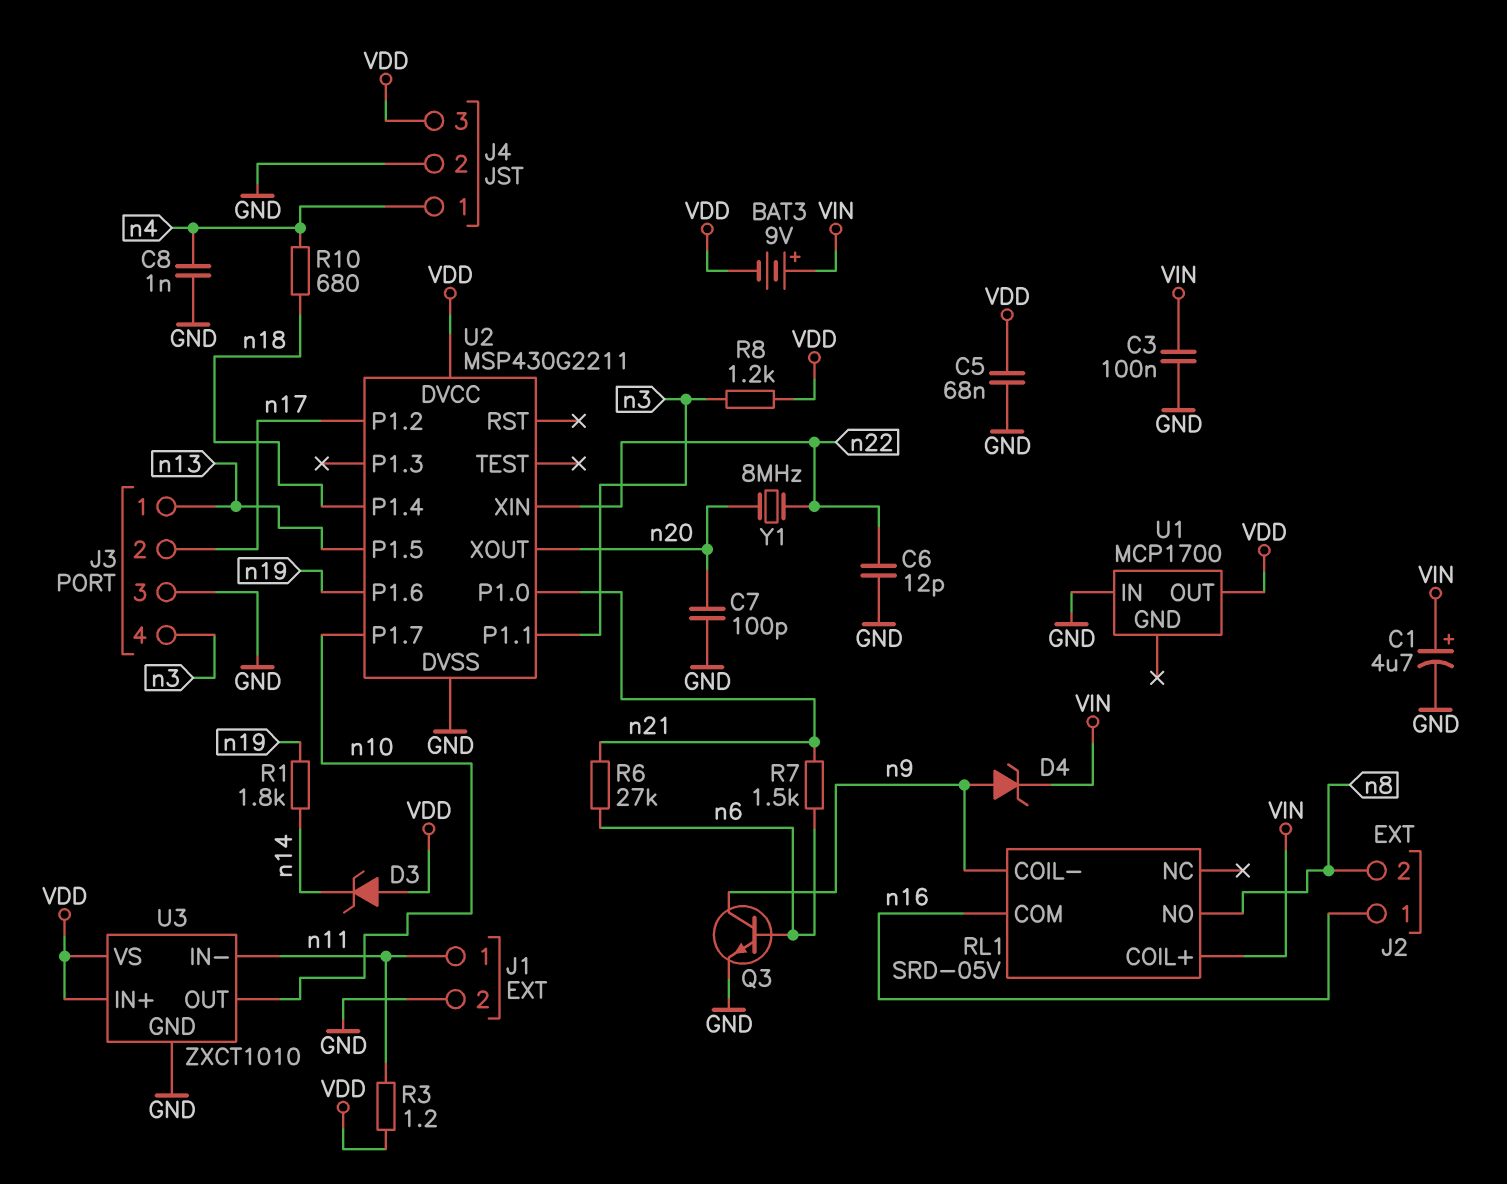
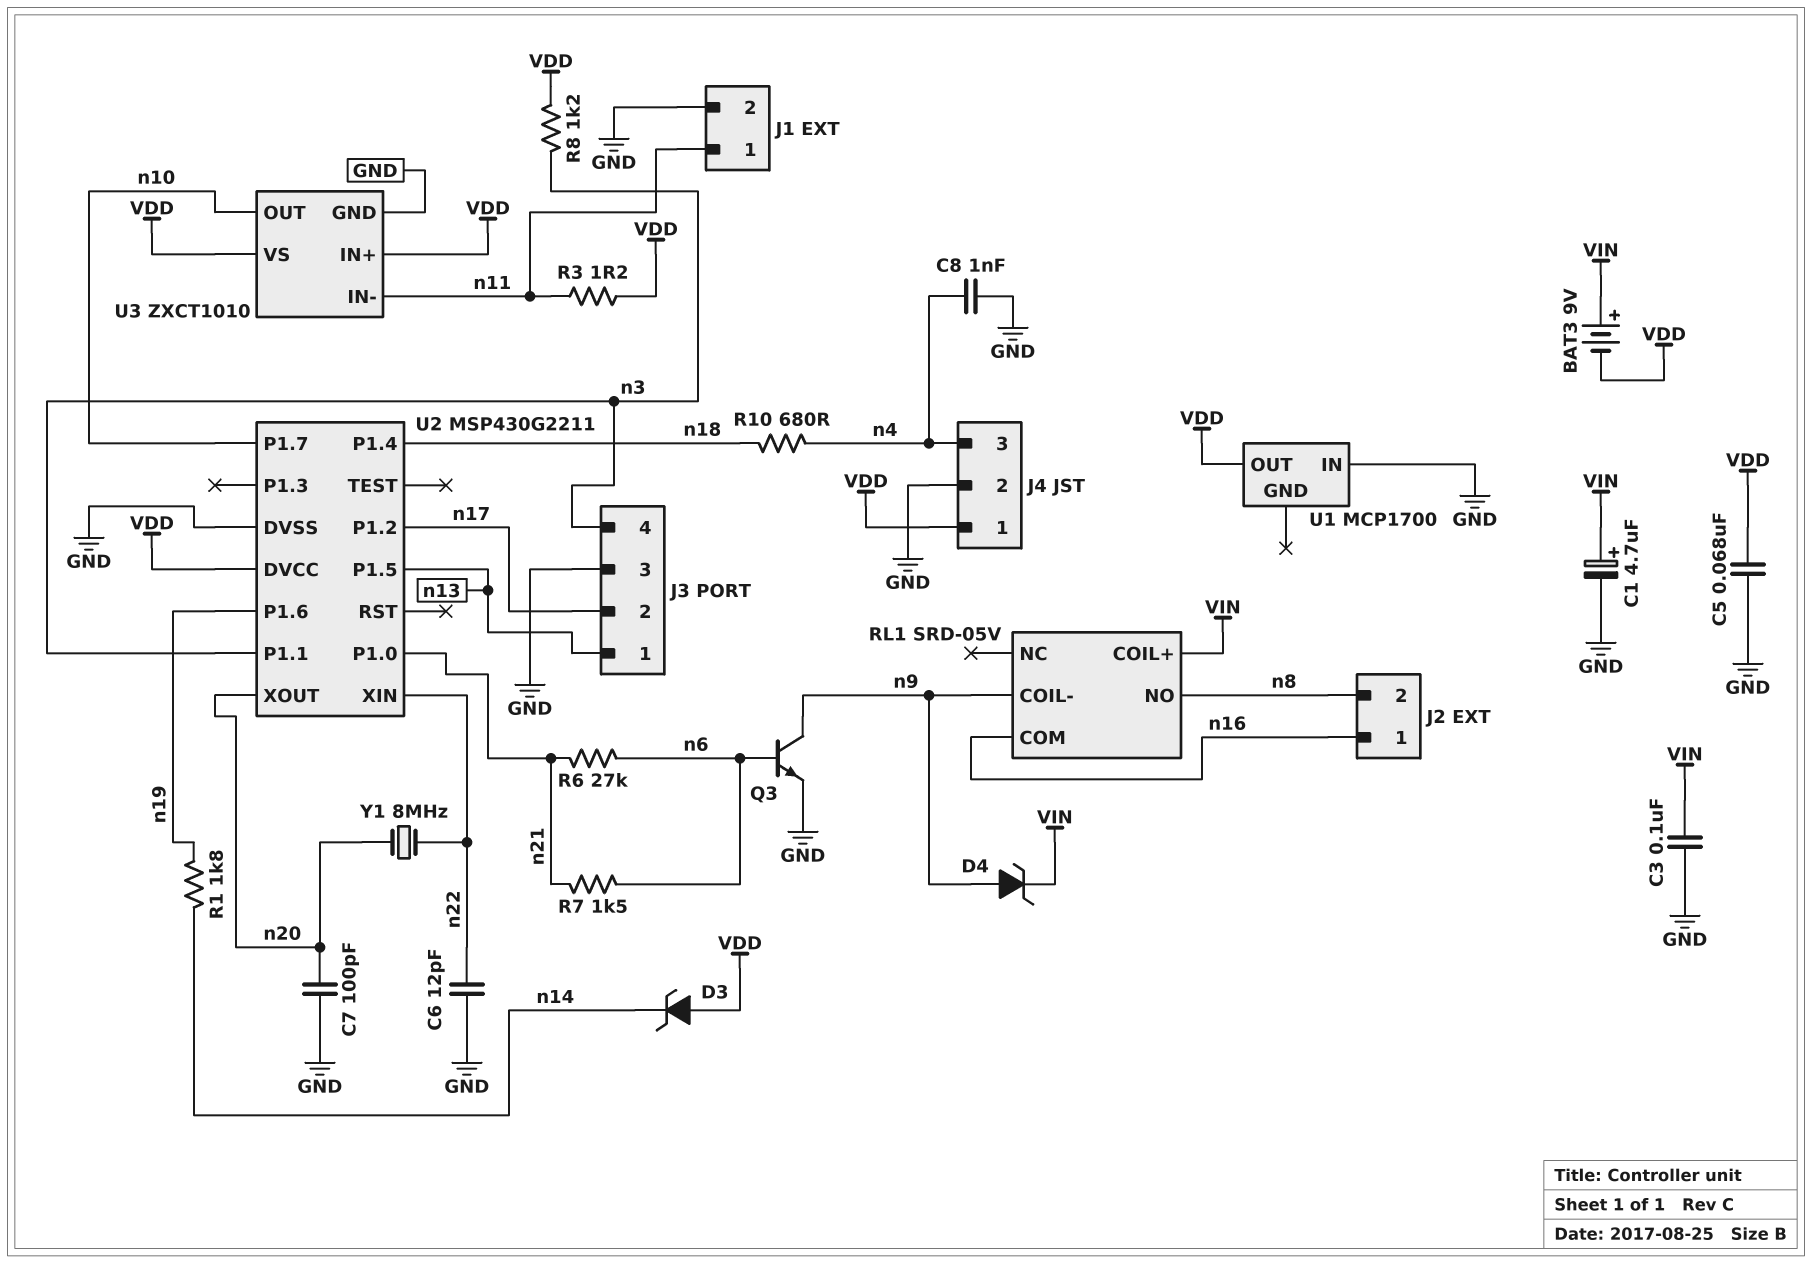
J4 pin 1: n4 -> VDD
J4 pin 3: VDD -> n4

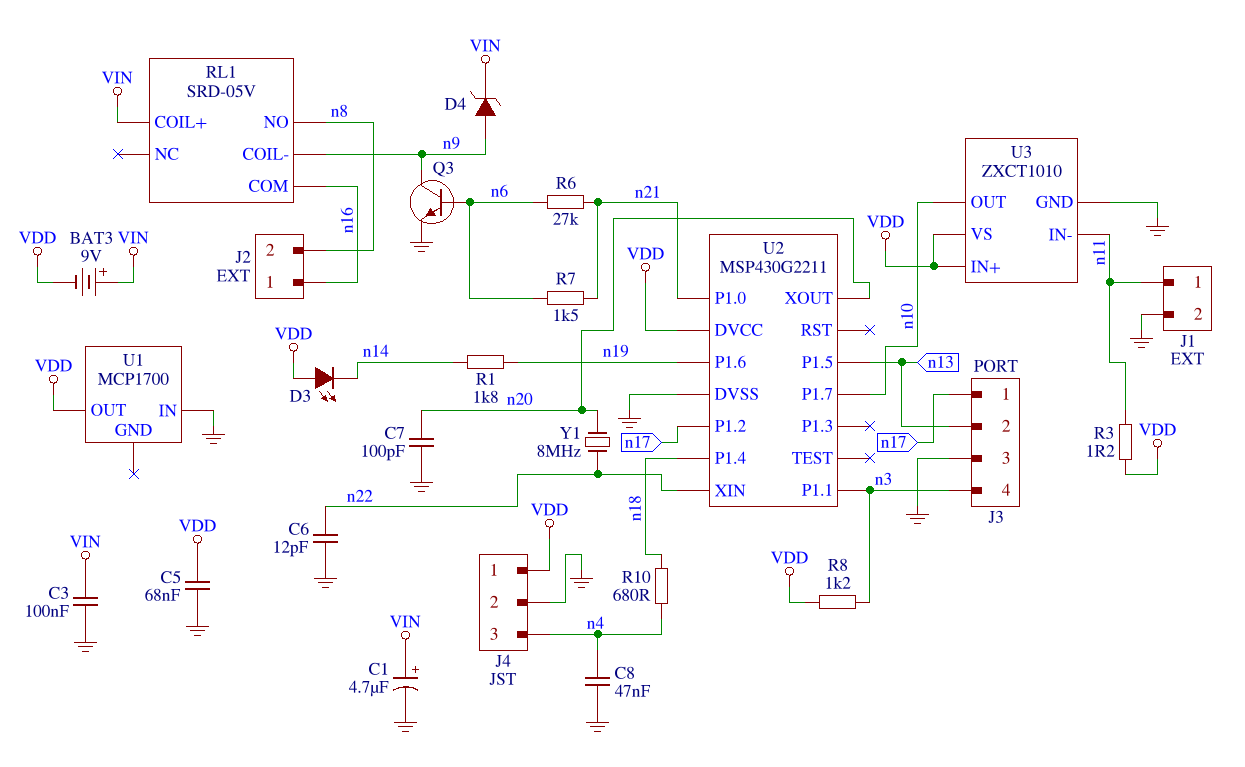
C8: 1nF (GND, n4) -> 47nF (GND, n4)
D3: zener (A VDD, K n14) -> LED (A VDD, K n14)
J3 pin 1: n13 -> n17
J3 pin 2: n17 -> n13

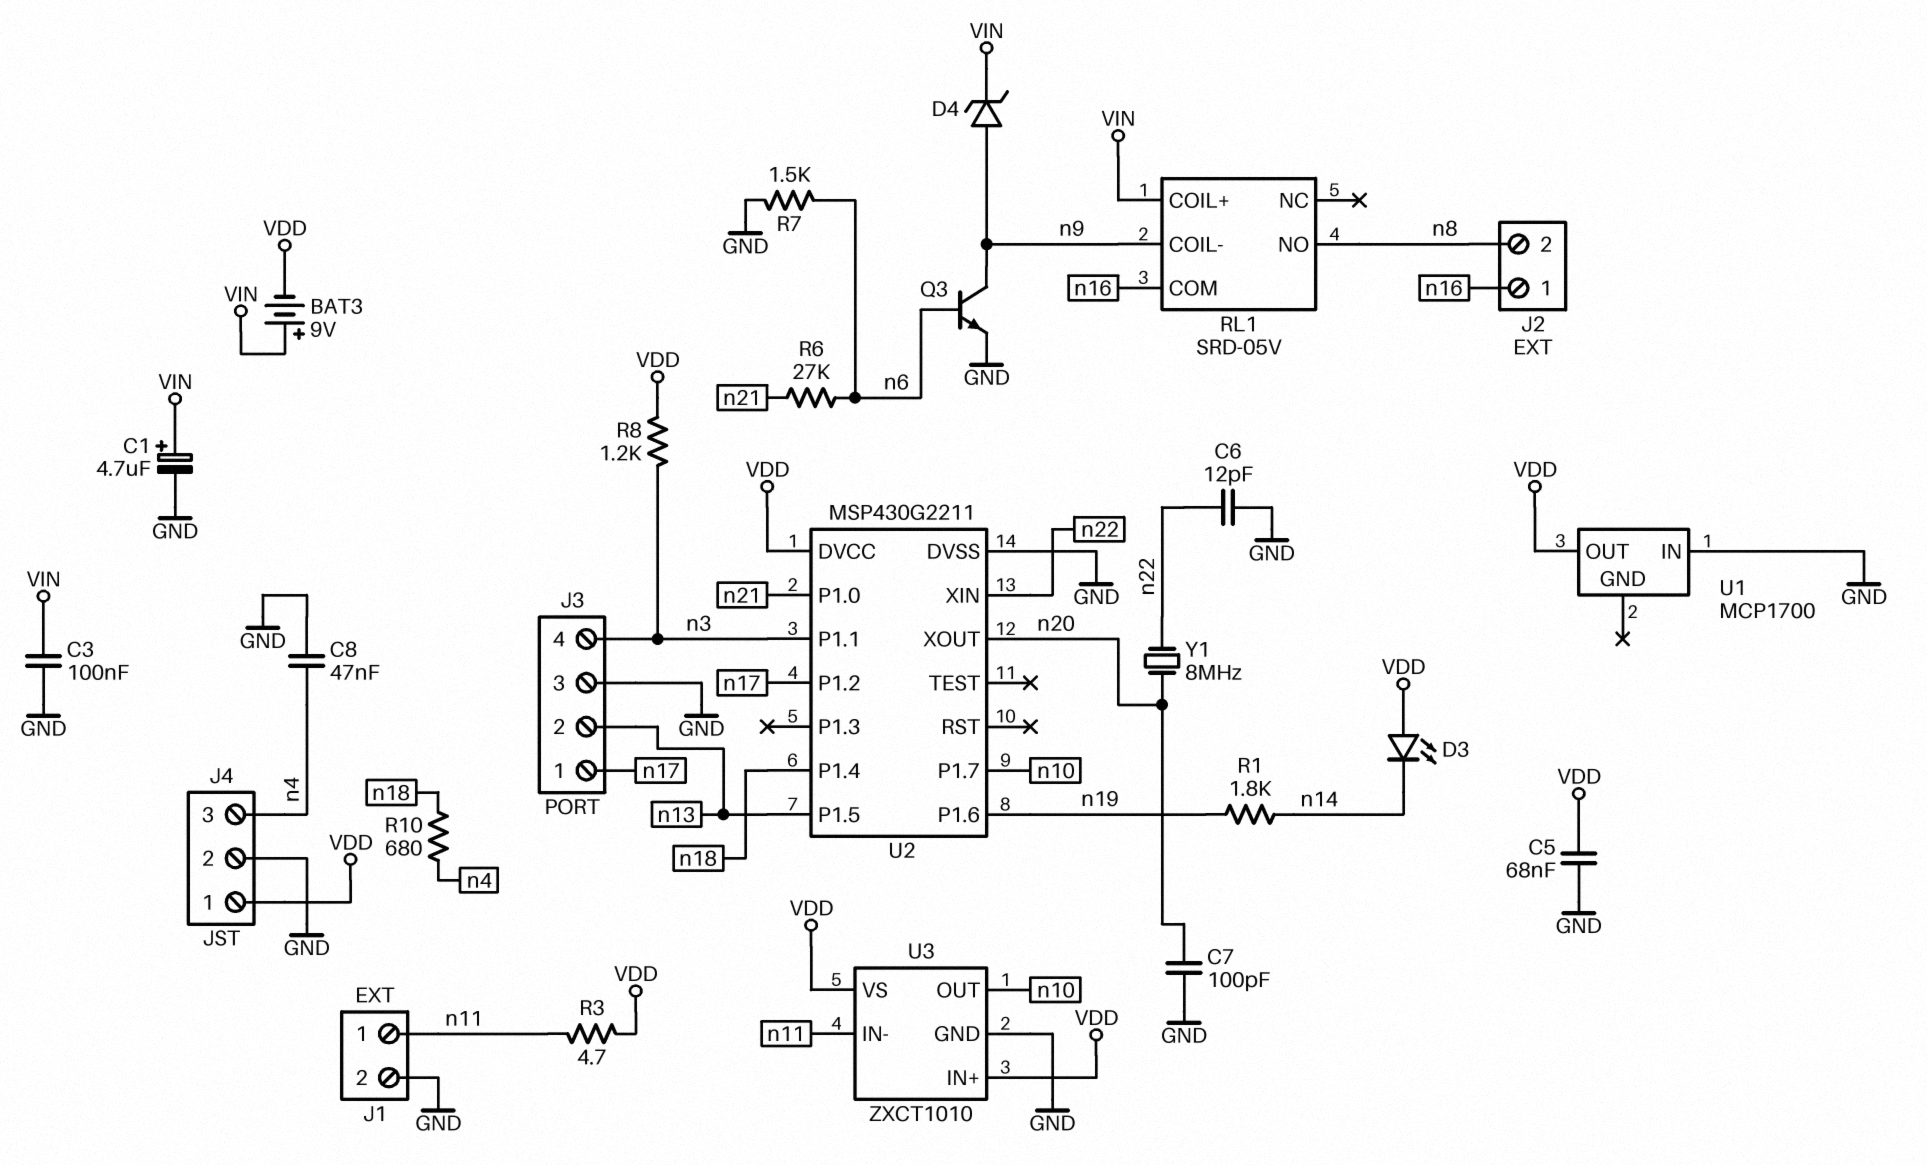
R3: 1.2 (VDD, n11) -> 4.7 (VDD, n11)
R7: 1.5k (n6, n21) -> 1.5k (GND, n6)

